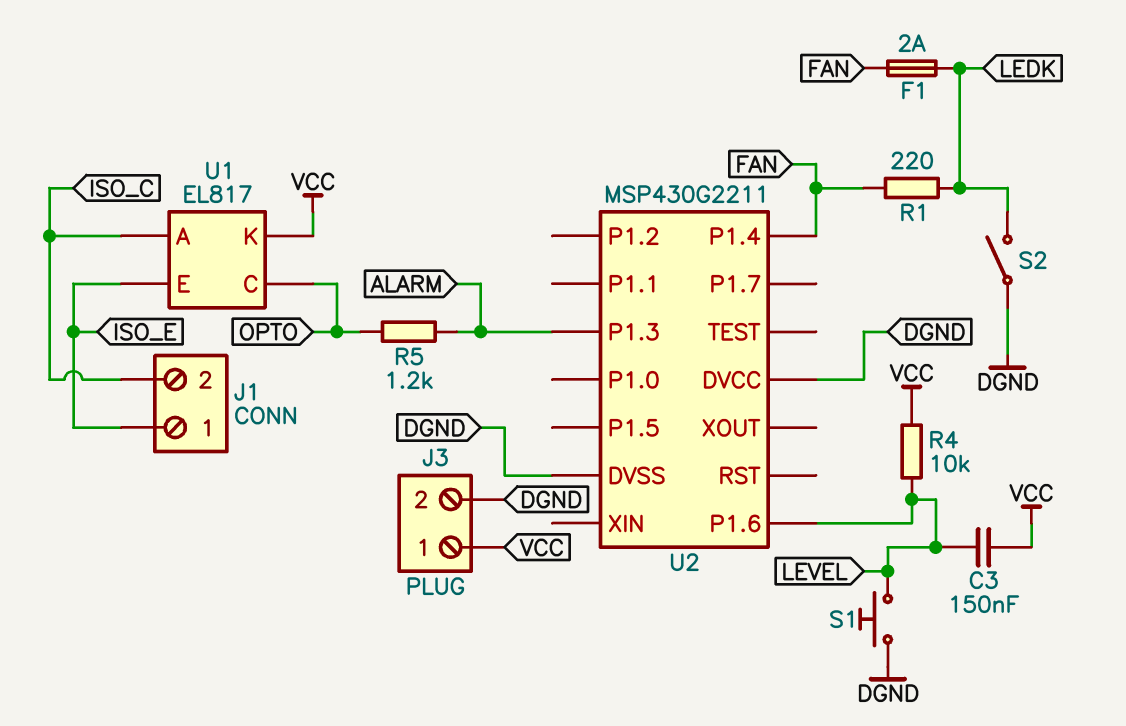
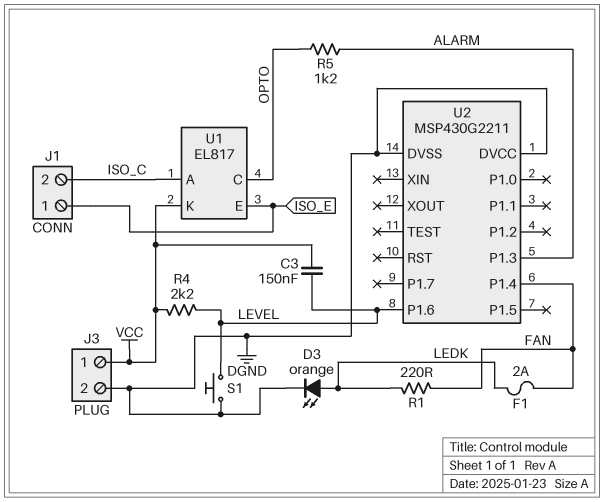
D3: none -> LED orange (A LEDK, K DGND)
R4: 10k (LEVEL, VCC) -> 2.2k (LEVEL, VCC)
S2: switch (DGND, LEDK) -> none

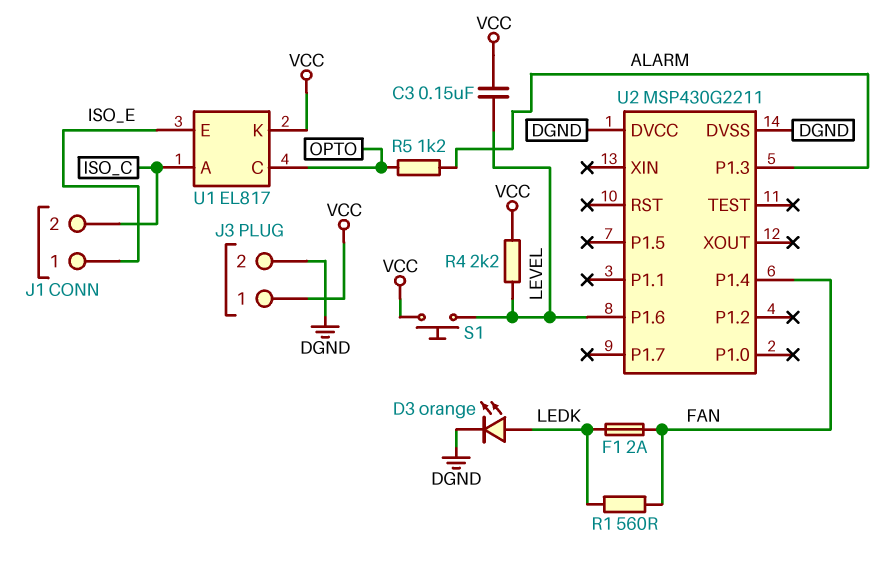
R1: 220 (FAN, LEDK) -> 560 (FAN, LEDK)
S1: button (DGND, LEVEL) -> button (LEVEL, VCC)

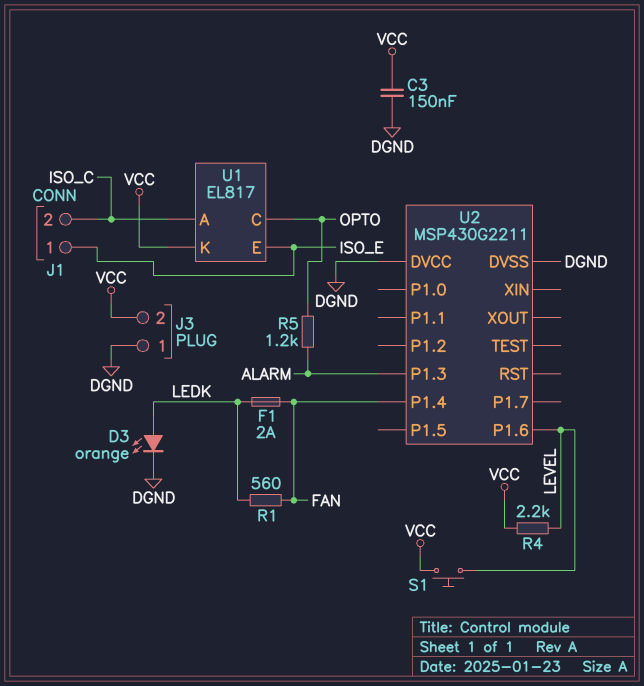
C3: 150nF (LEVEL, VCC) -> 150nF (DGND, VCC)
J3 pin 1: VCC -> DGND
J3 pin 2: DGND -> VCC

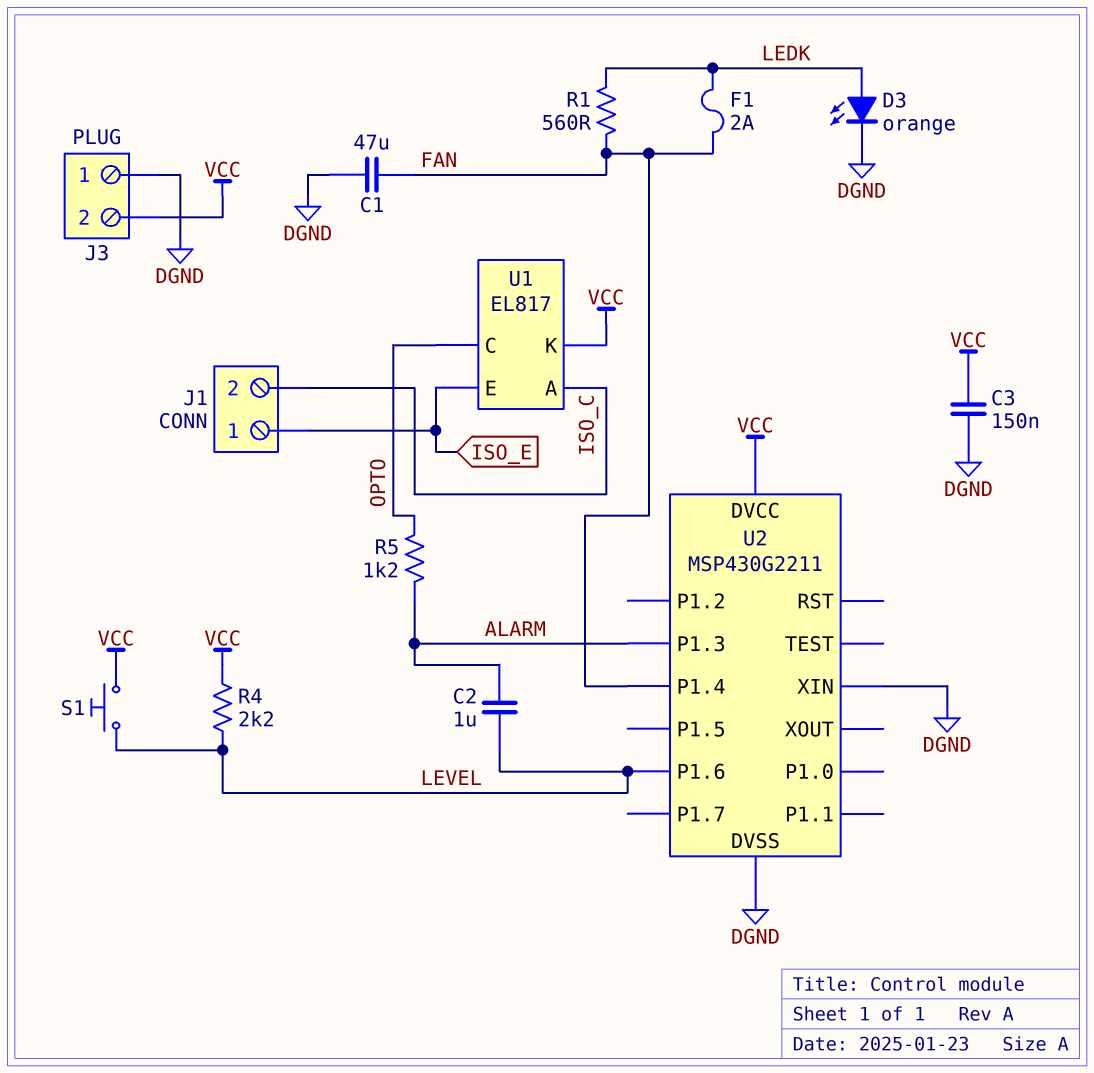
C1: none -> 47uF (DGND, FAN)
C2: none -> 1uF (ALARM, LEVEL)
U2 pin DVCC: DGND -> VCC
U2 pin XIN: none -> DGND

